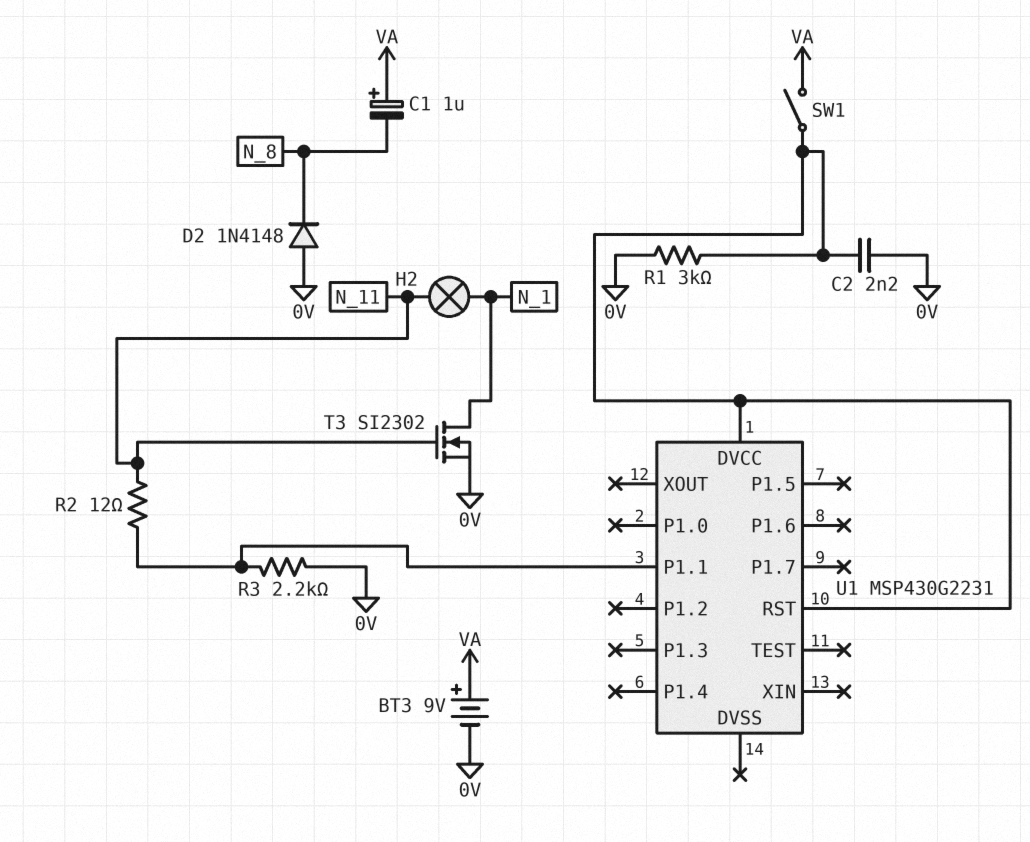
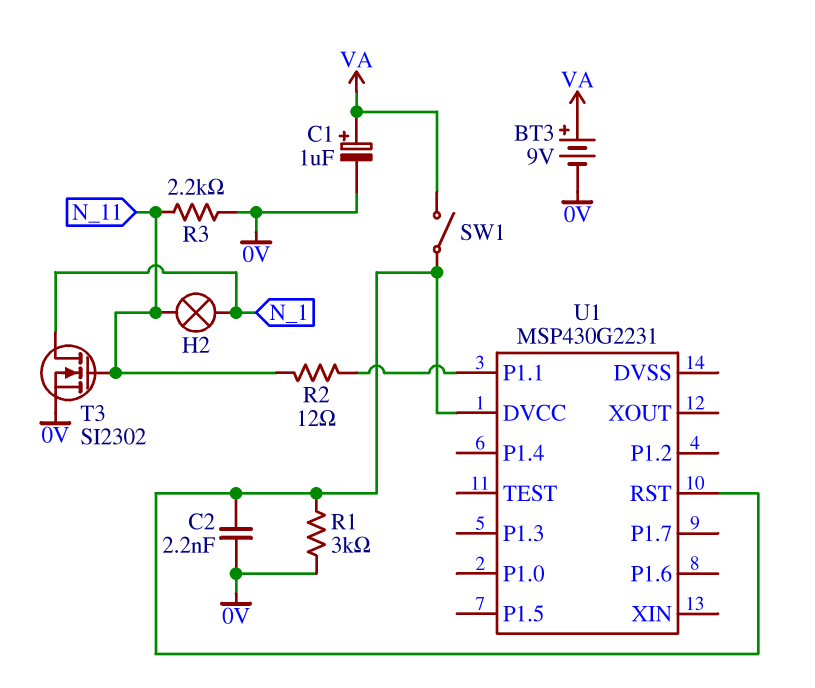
C1: 1uF (plus VA, minus N_8) -> 1uF (plus VA, minus 0V)
D2: diode 1N4148 (A 0V, K N_8) -> none
R3: 2.2k (0V, U1/P1.1) -> 2.2k (0V, N_11)

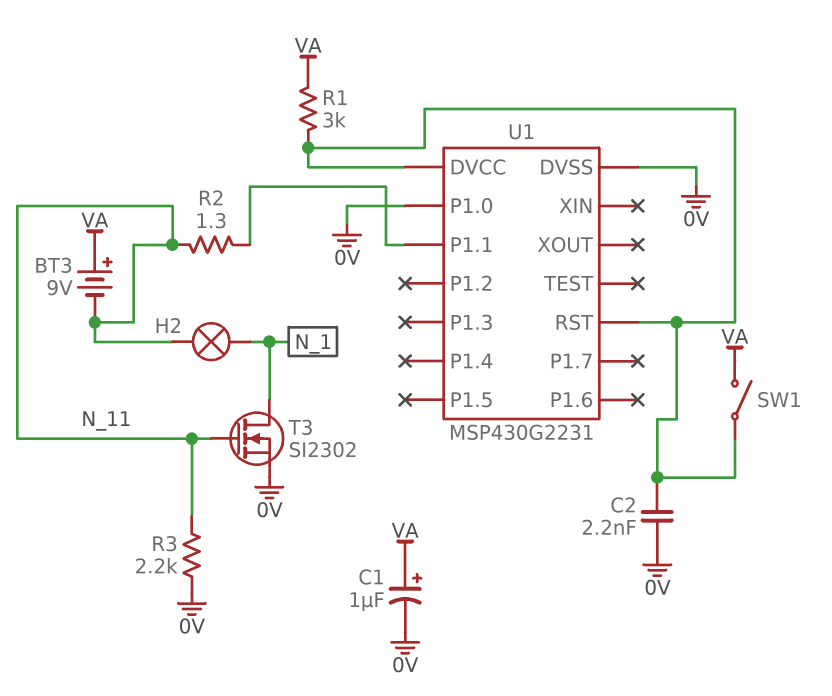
BT3: 9V (plus VA, minus 0V) -> 9V (plus VA, minus N_11)
R1: 3k (0V, U1/DVCC) -> 3k (U1/DVCC, VA)
R2: 12 (N_11, U1/P1.1) -> 1.3 (N_11, U1/P1.1)
U1 pin DVSS: none -> 0V
U1 pin P1.0: none -> 0V

